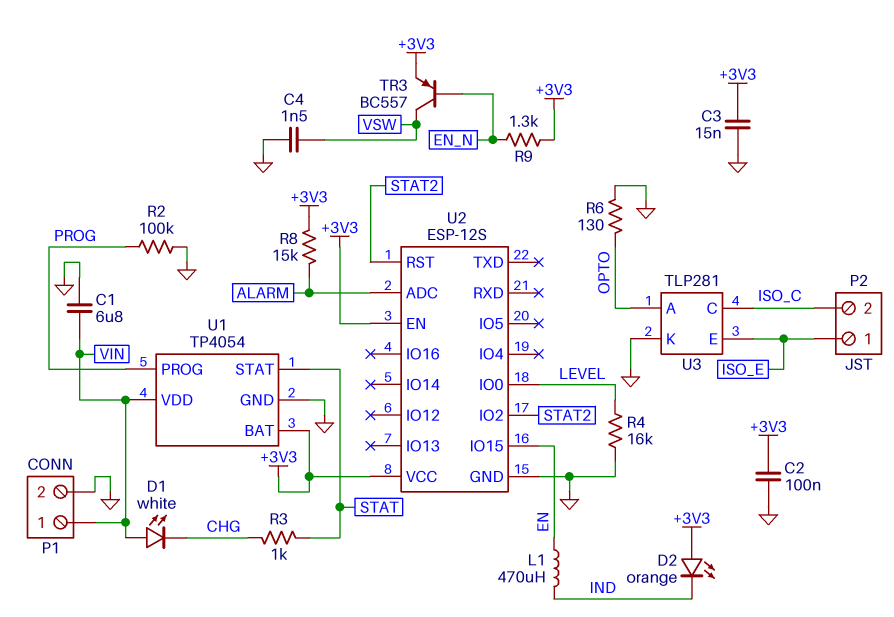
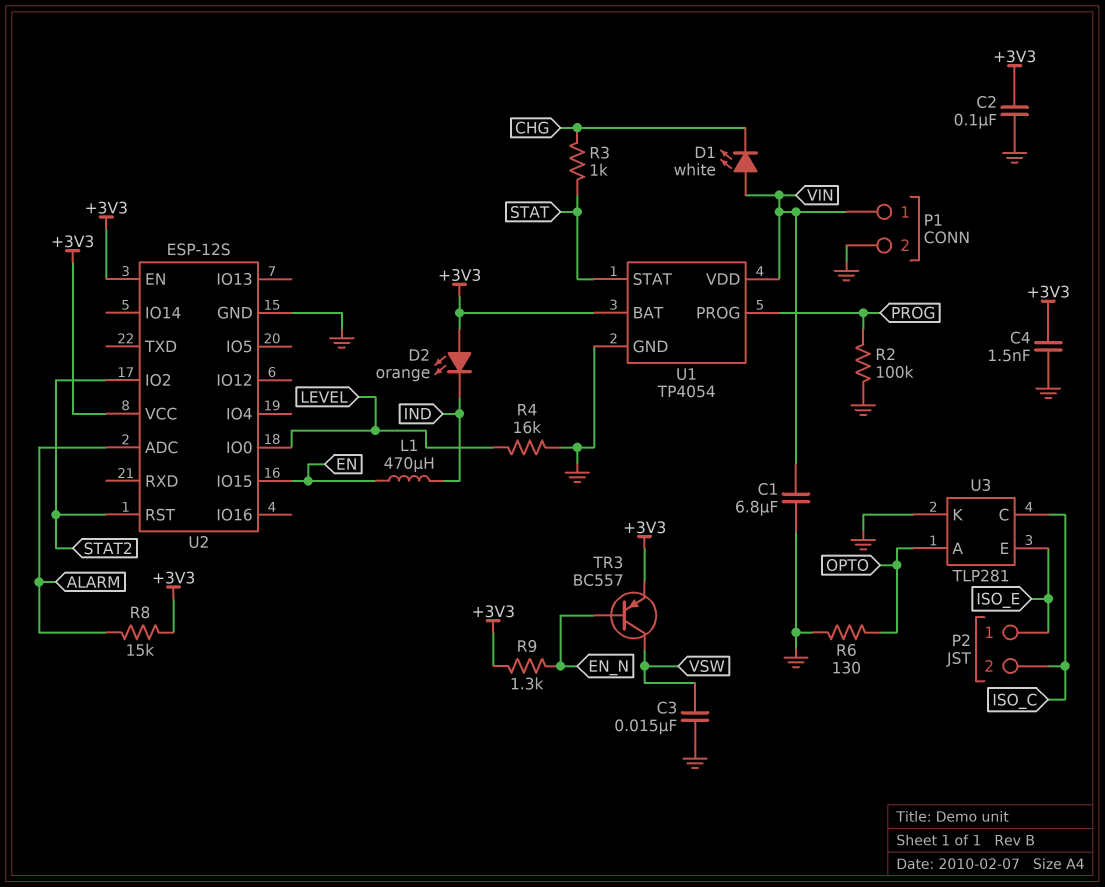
C3: 15nF (+3V3, GND) -> 15nF (GND, VSW)
C4: 1.5nF (GND, VSW) -> 1.5nF (+3V3, GND)

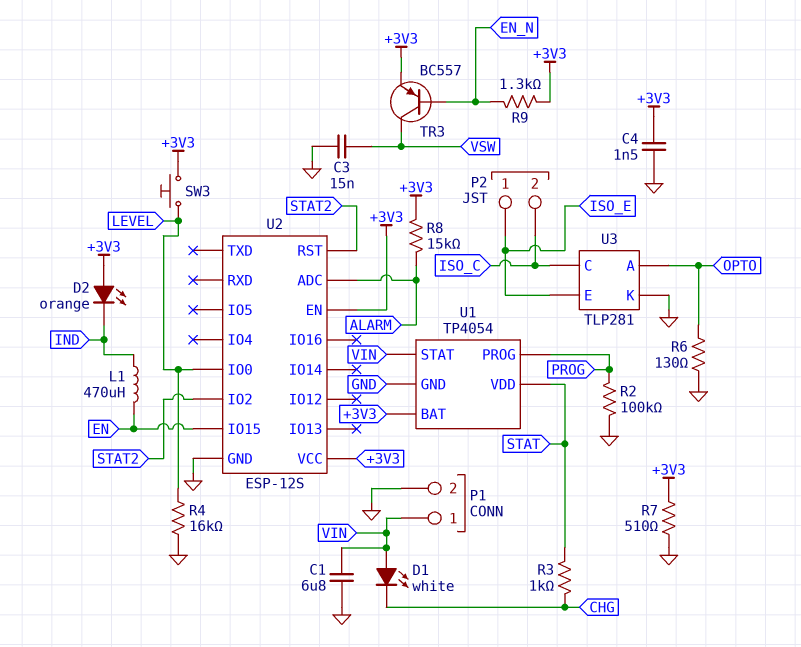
C2: 100nF (+3V3, GND) -> none
R7: none -> 510 (+3V3, GND)
SW3: none -> button (+3V3, LEVEL)
U1 pin STAT: STAT -> VIN
U1 pin VDD: VIN -> STAT

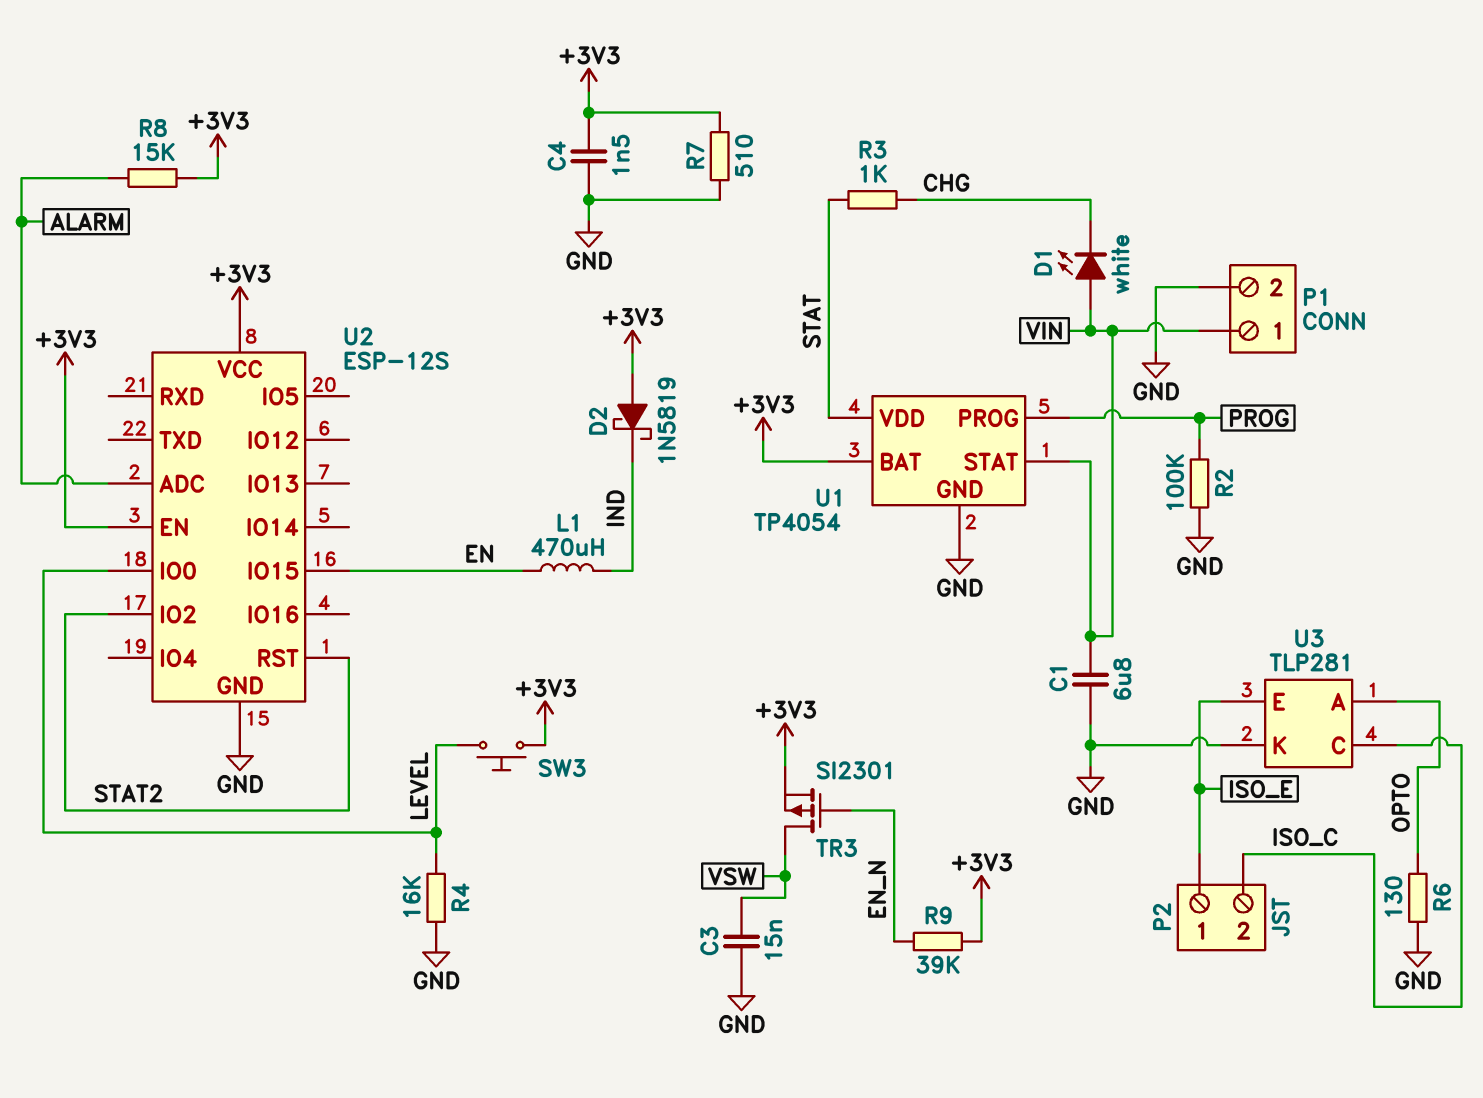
D2: LED orange (A +3V3, K IND) -> schottky 1N5819 (A +3V3, K IND)
R9: 1.3k (+3V3, EN_N) -> 39k (+3V3, EN_N)
TR3: PNP BC557 (B EN_N, C VSW, E +3V3) -> PMOS SI2301 (G EN_N, D VSW, S +3V3)

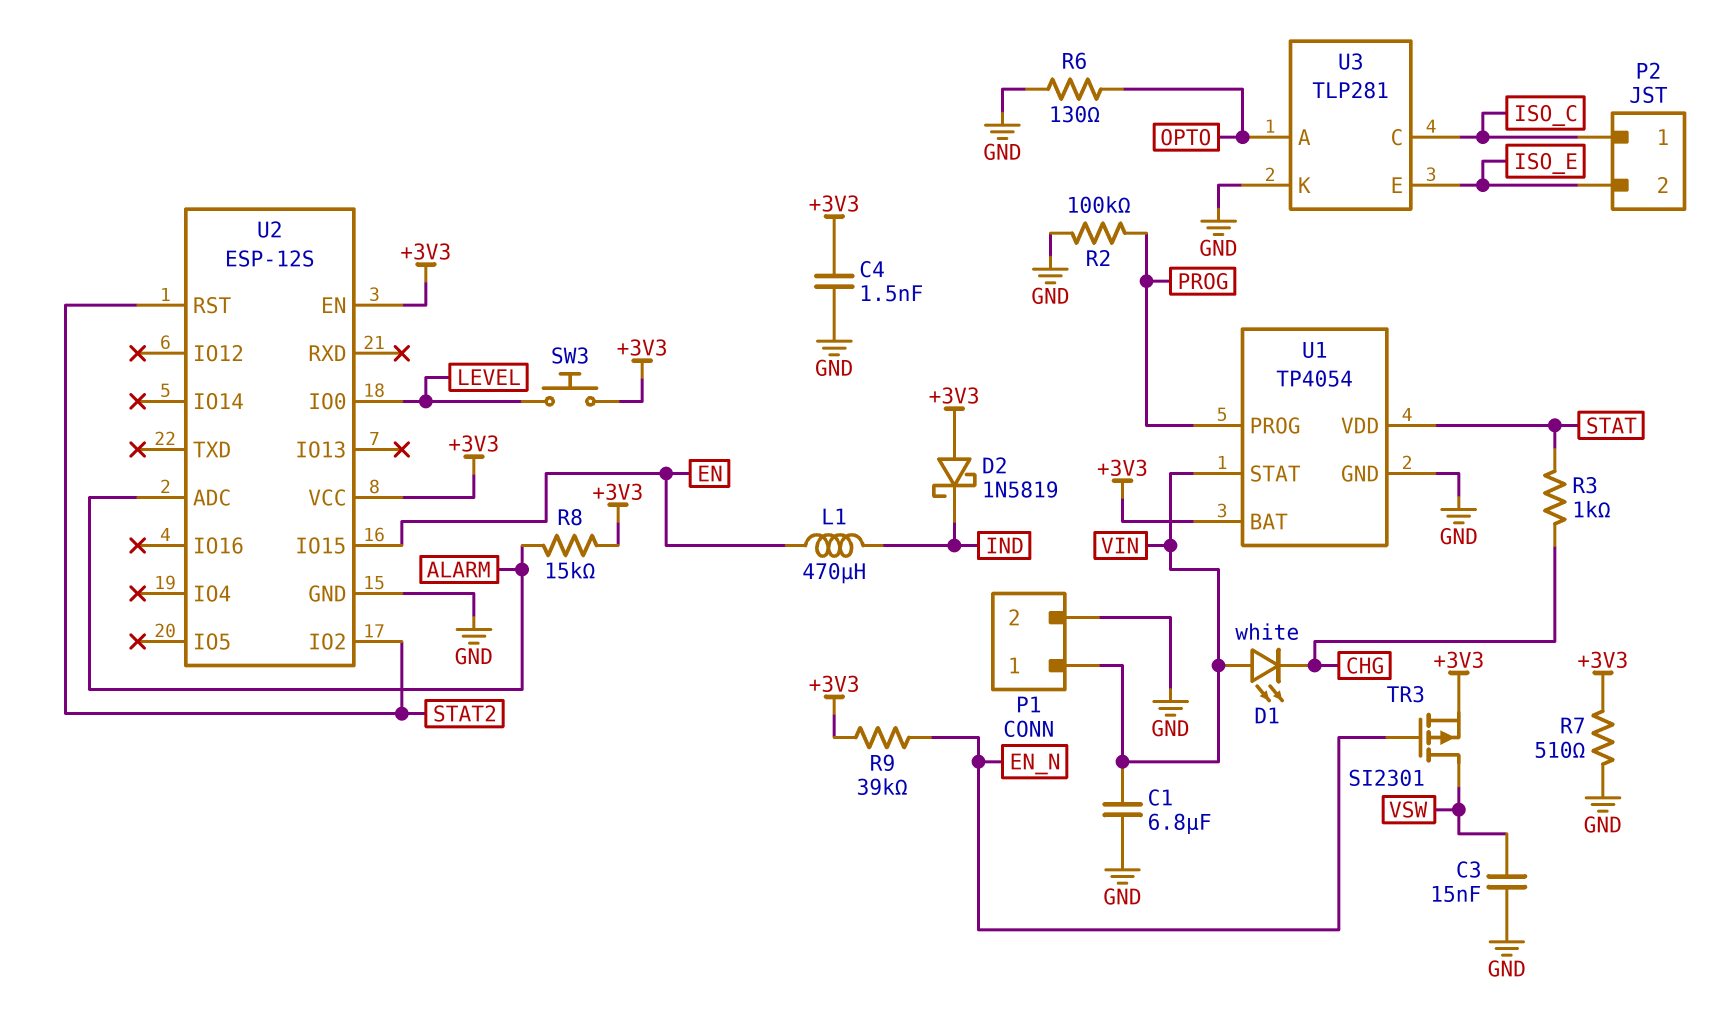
P2 pin 1: ISO_E -> ISO_C
P2 pin 2: ISO_C -> ISO_E
R4: 16k (GND, LEVEL) -> none

